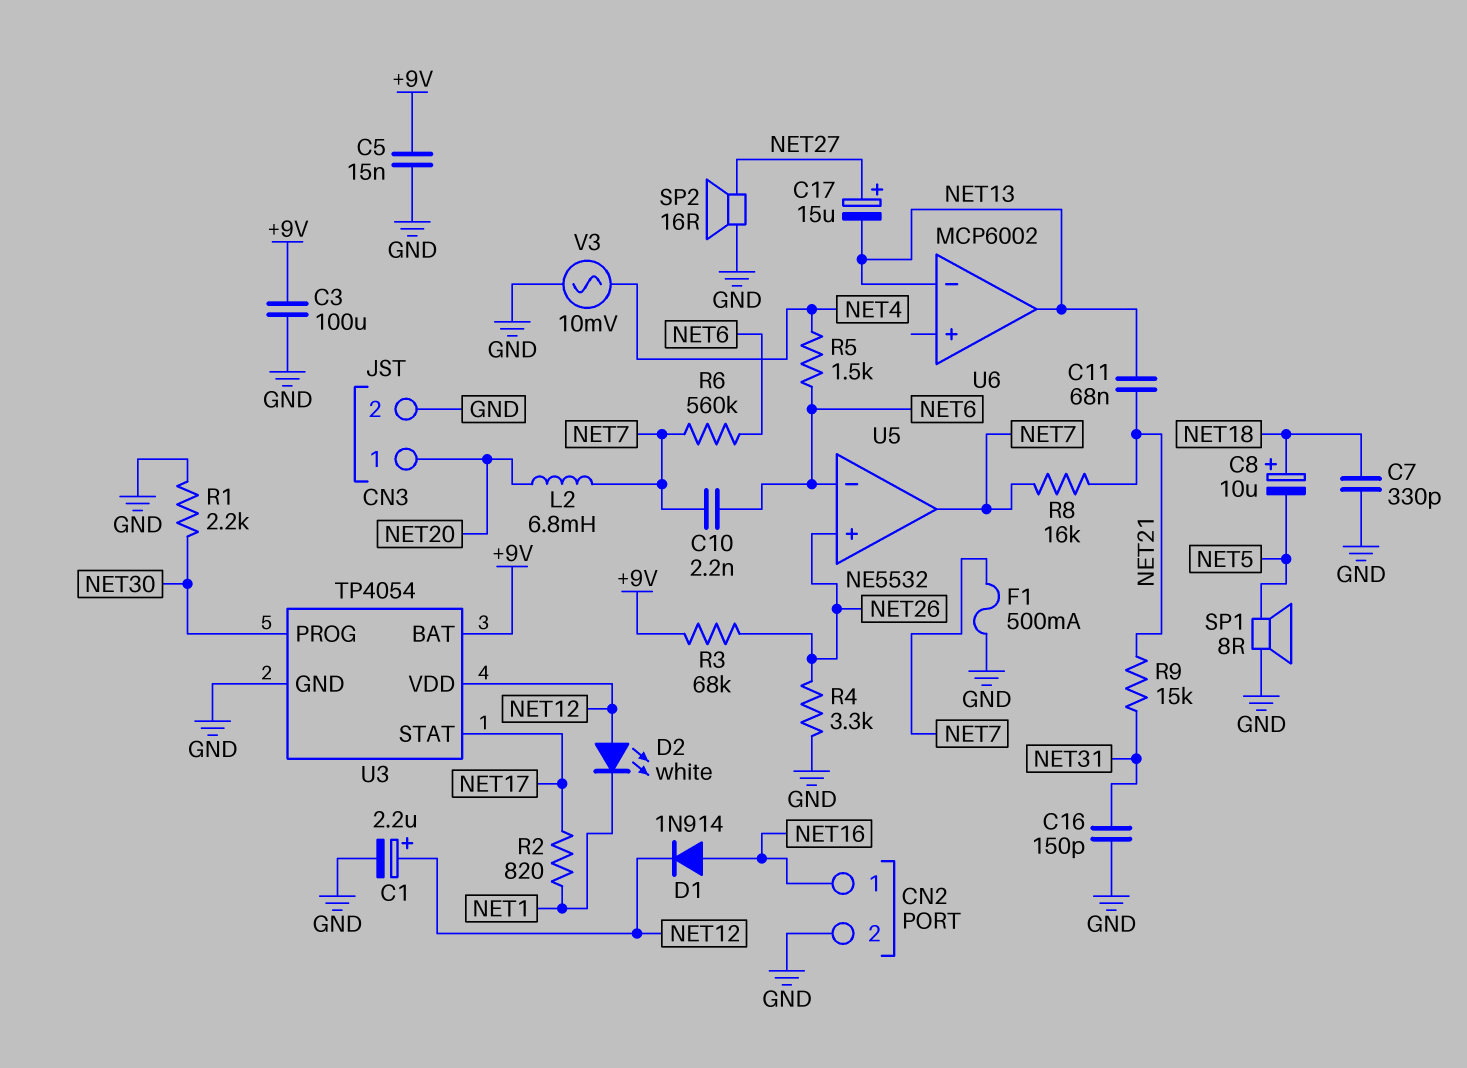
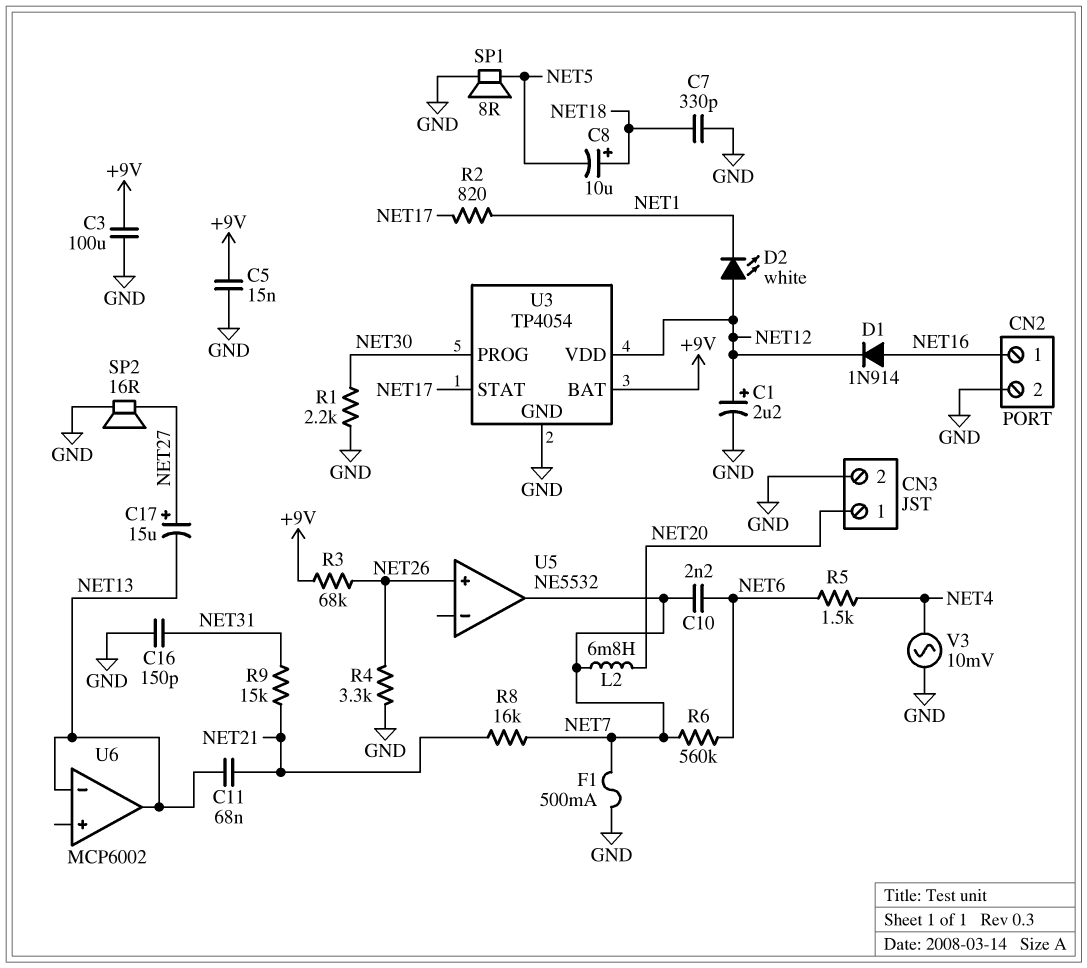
U5 pin in-: NET6 -> none

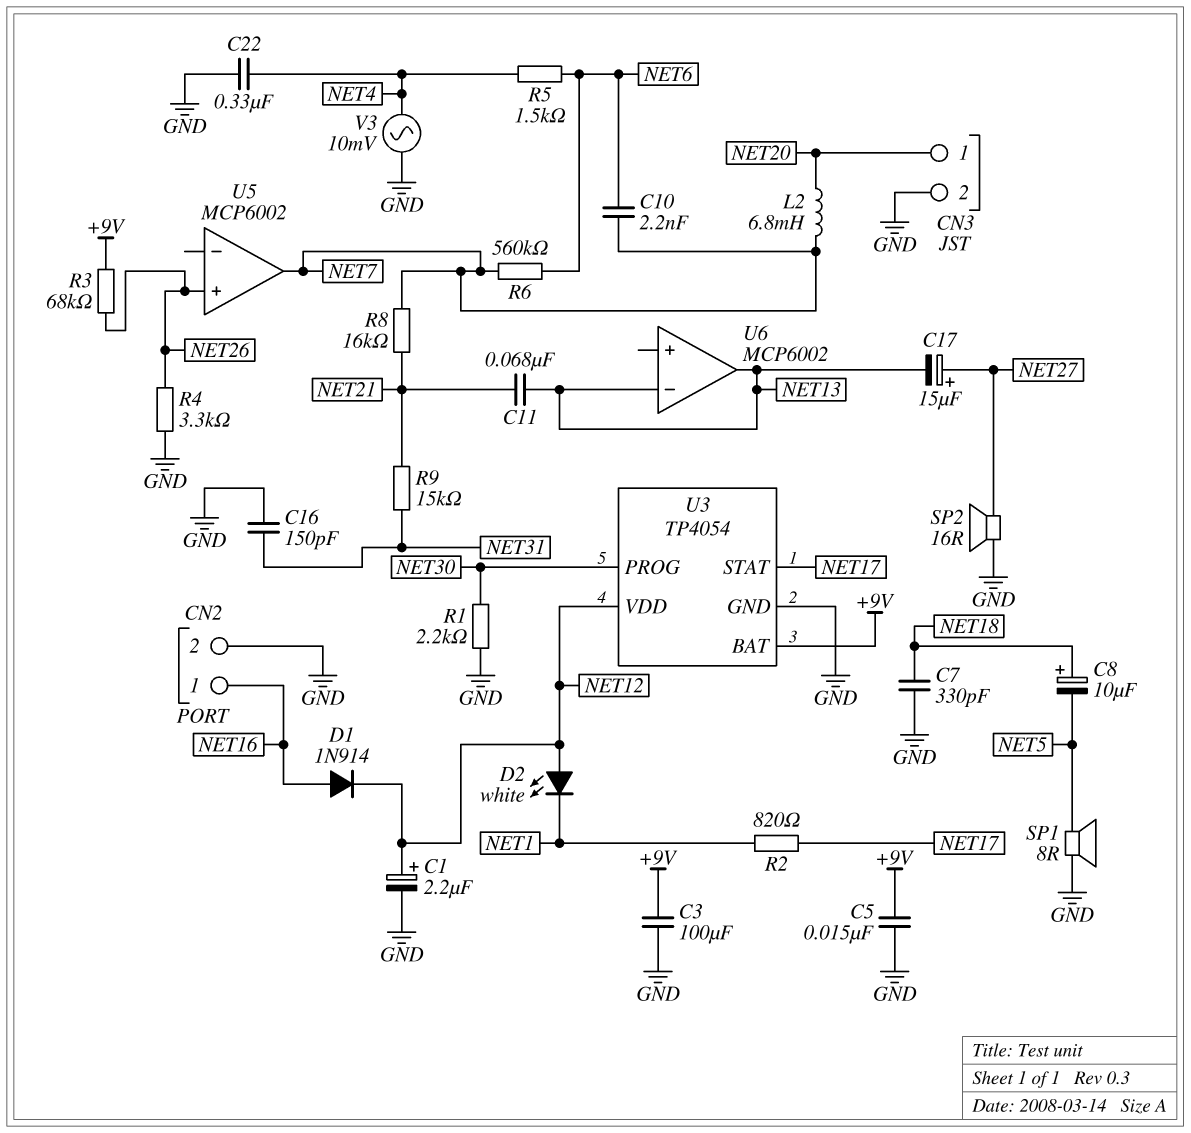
C22: none -> 330nF (GND, NET4)
F1: 500mA (GND, NET7) -> none
U5: NE5532 -> MCP6002

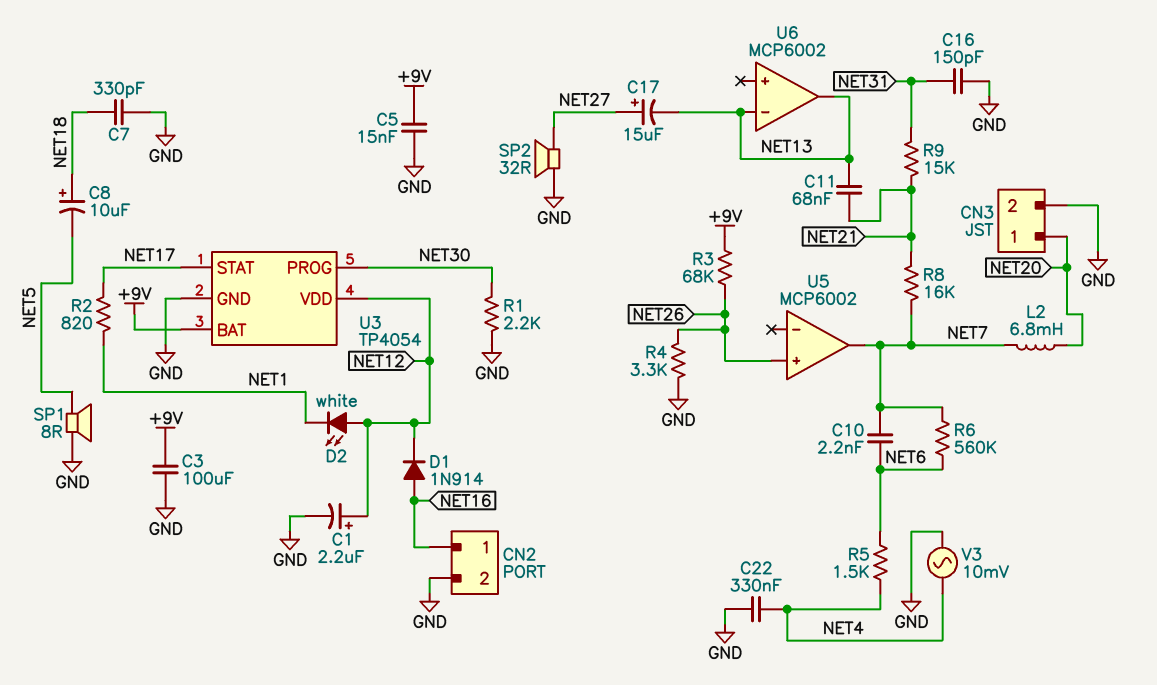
SP2: speaker 16R (GND, NET27) -> speaker 32R (GND, NET27)

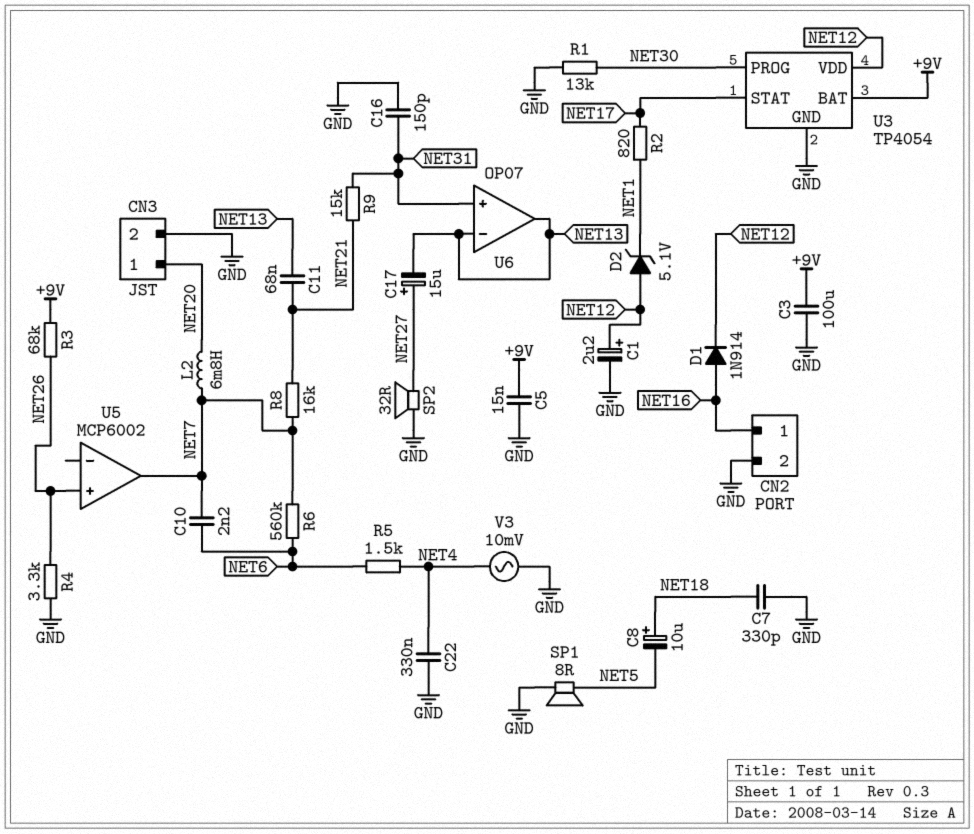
D2: LED white (A NET12, K NET1) -> zener 5.1V (A NET12, K NET1)
R1: 2.2k (GND, NET30) -> 13k (GND, NET30)
U6: MCP6002 -> OP07
U6 pin in+: none -> NET31

